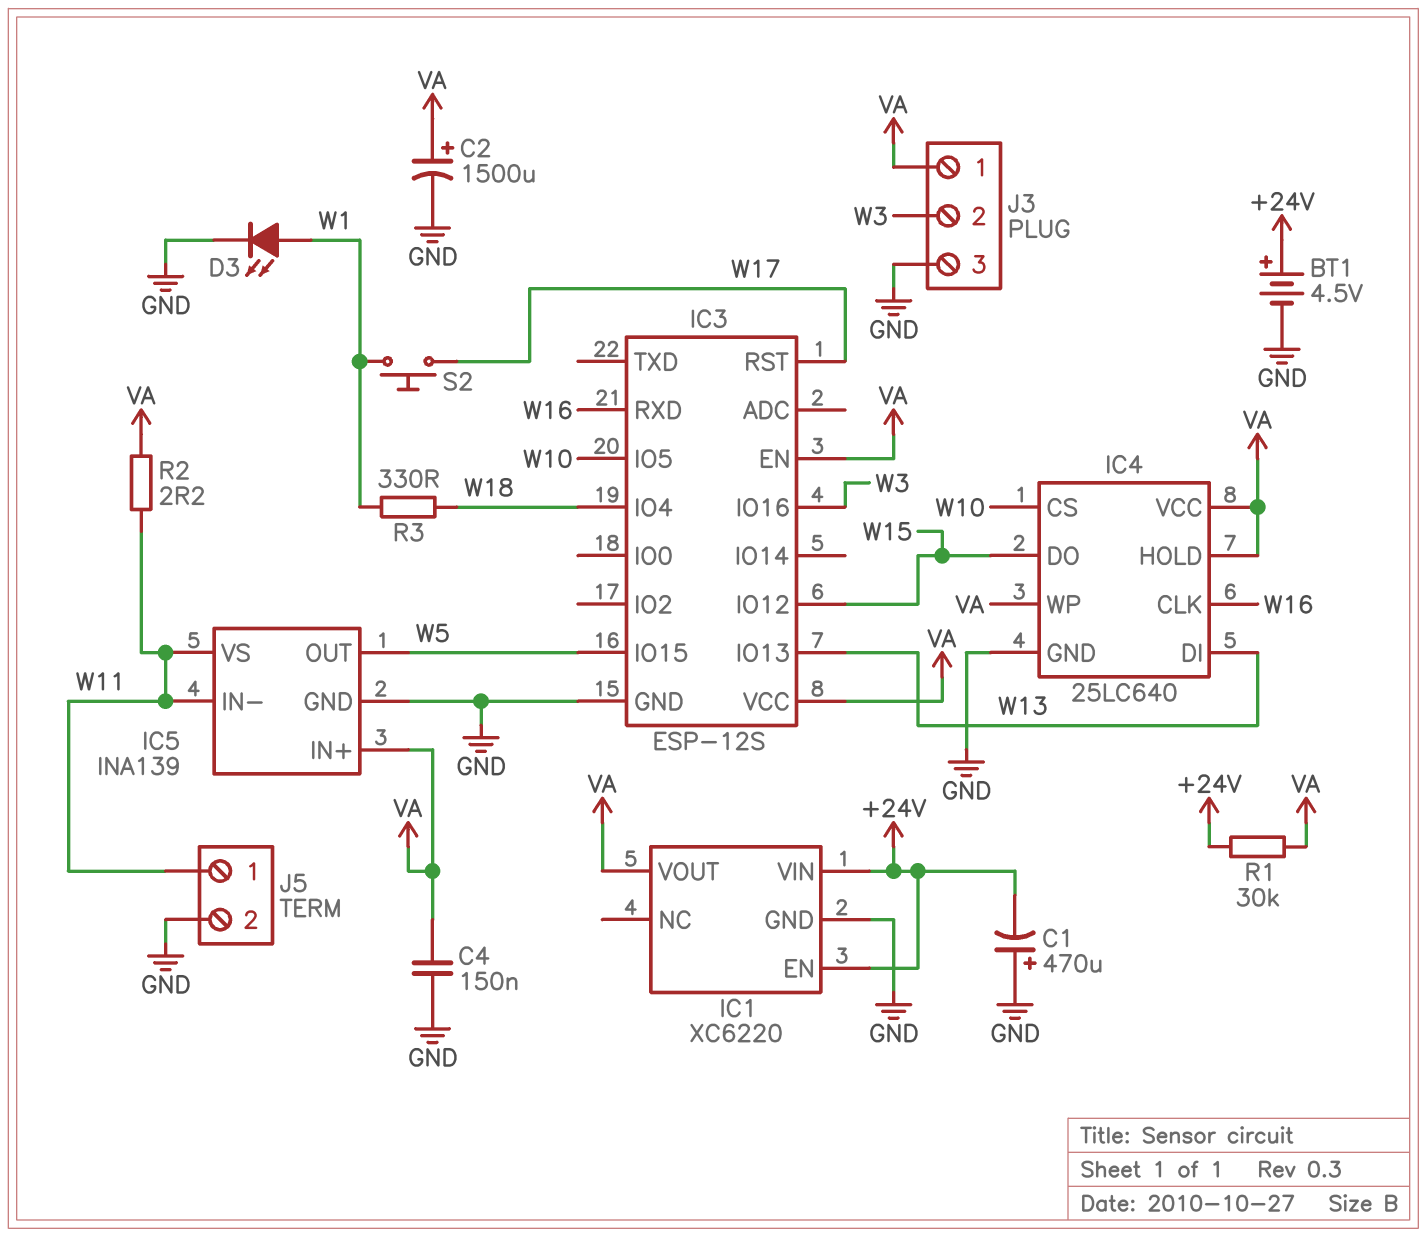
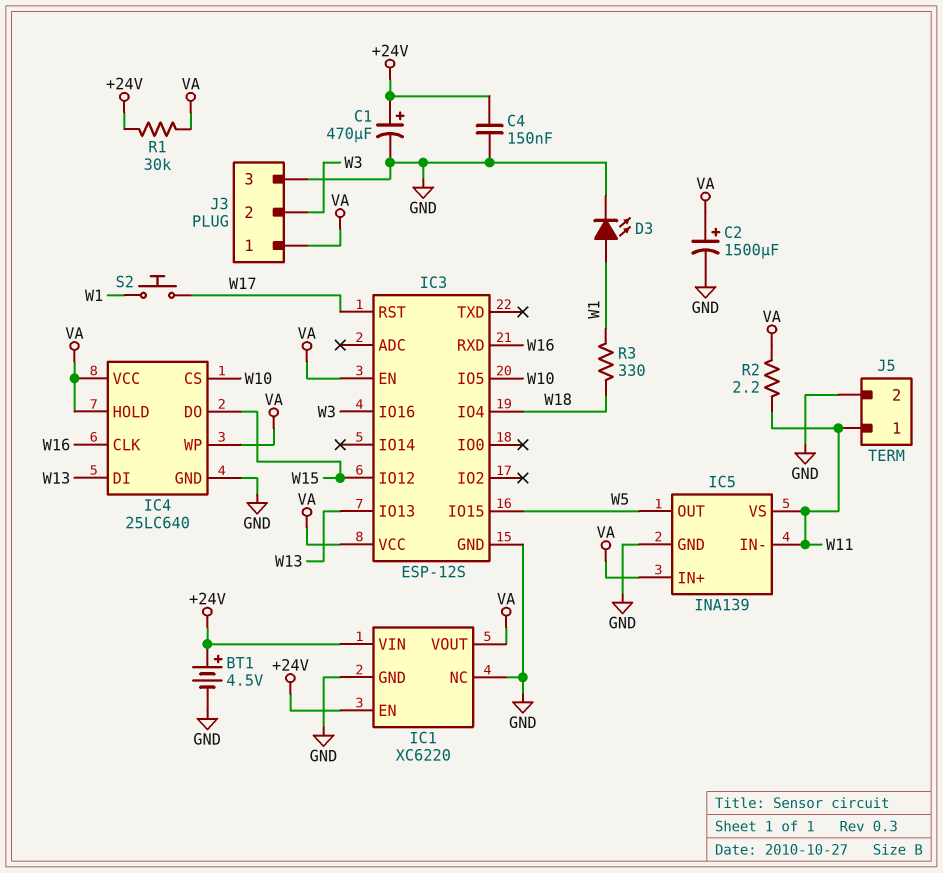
C1: 470uF (plus GND, minus +24V) -> 470uF (plus +24V, minus GND)
C4: 150nF (GND, VA) -> 150nF (+24V, GND)
IC1 pin NC: none -> GND

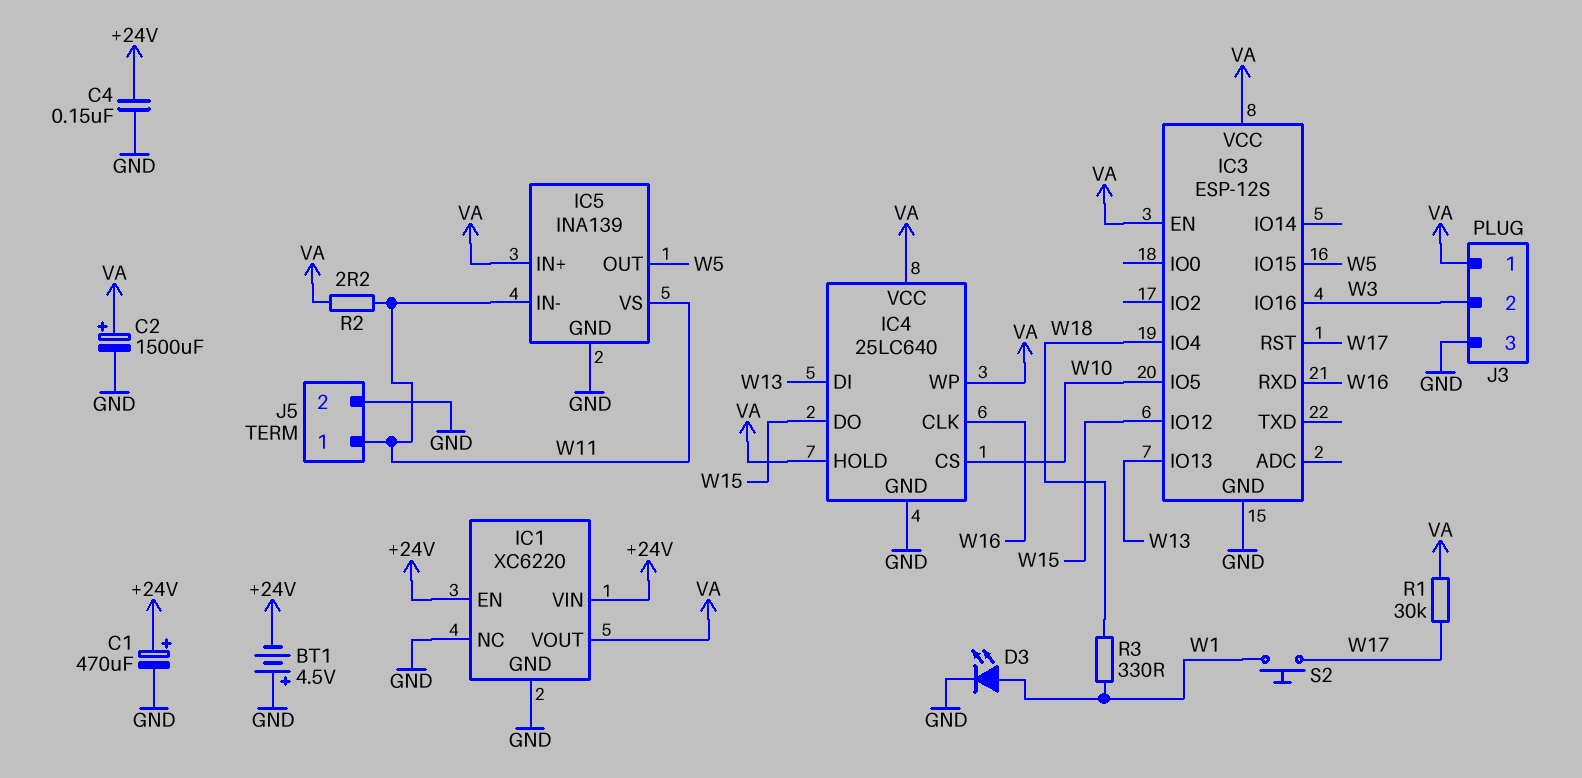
BT1: 4.5V (plus +24V, minus GND) -> 4.5V (plus GND, minus +24V)
R1: 30k (+24V, VA) -> 30k (VA, W17)

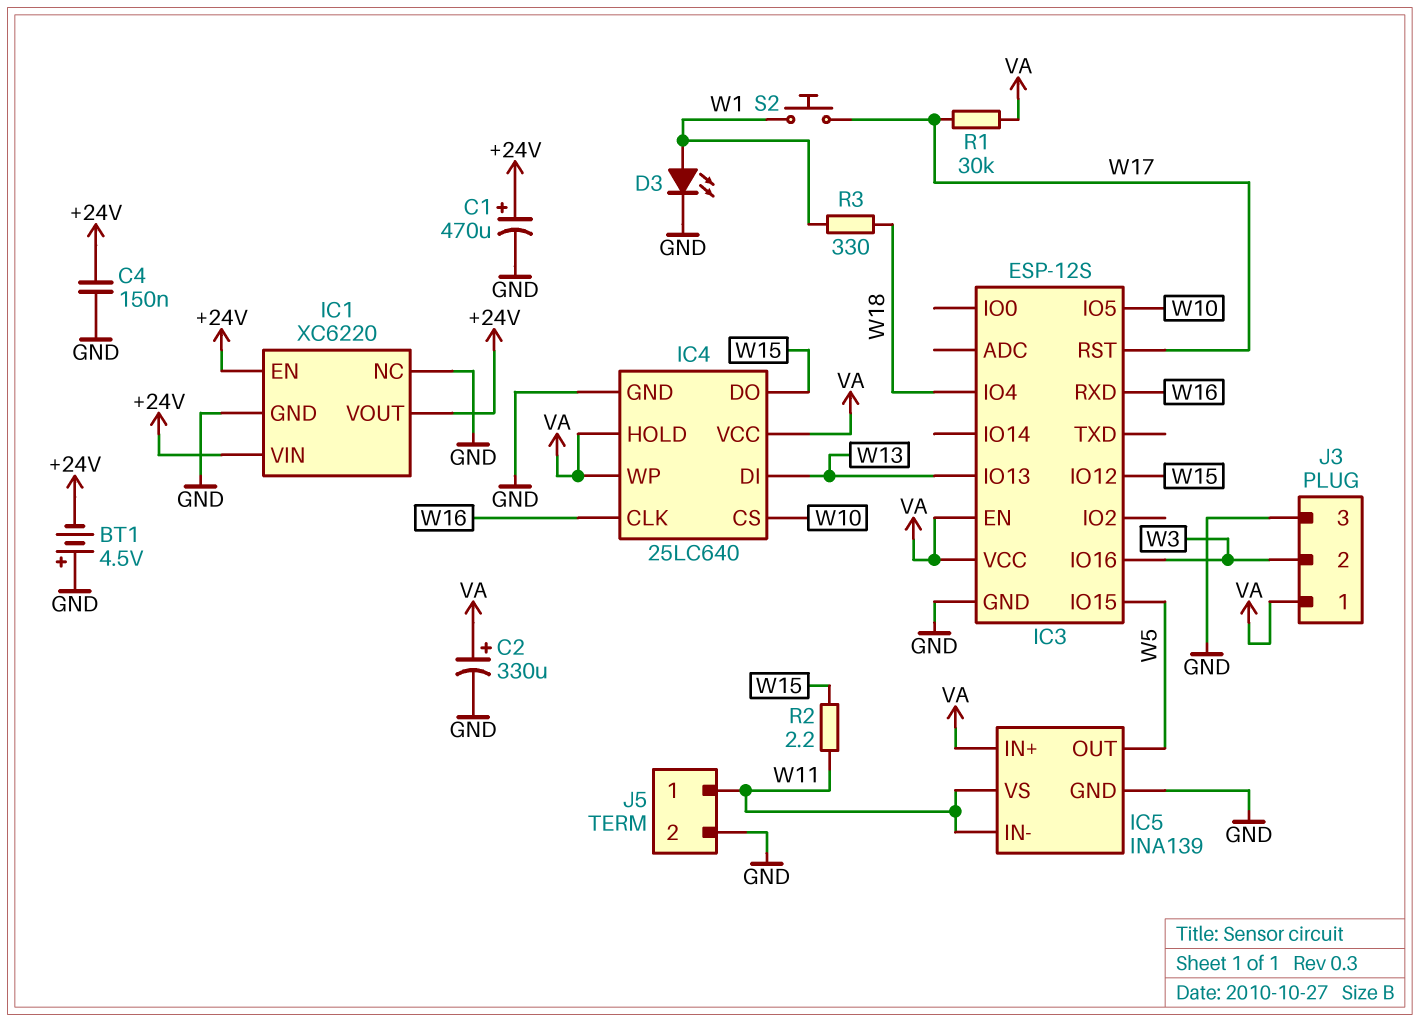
C2: 1500uF (plus VA, minus GND) -> 330uF (plus VA, minus GND)
IC1 pin VOUT: VA -> +24V
R2: 2.2 (VA, W11) -> 2.2 (W11, W15)

